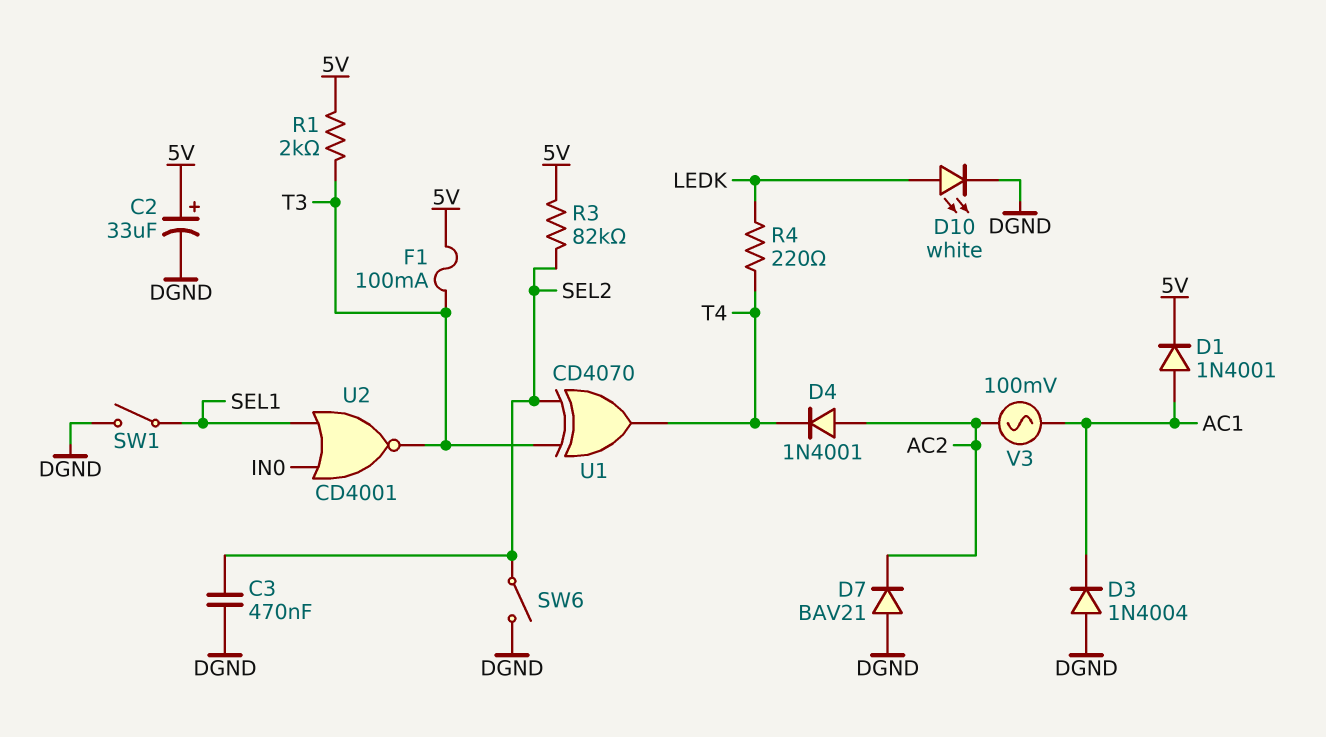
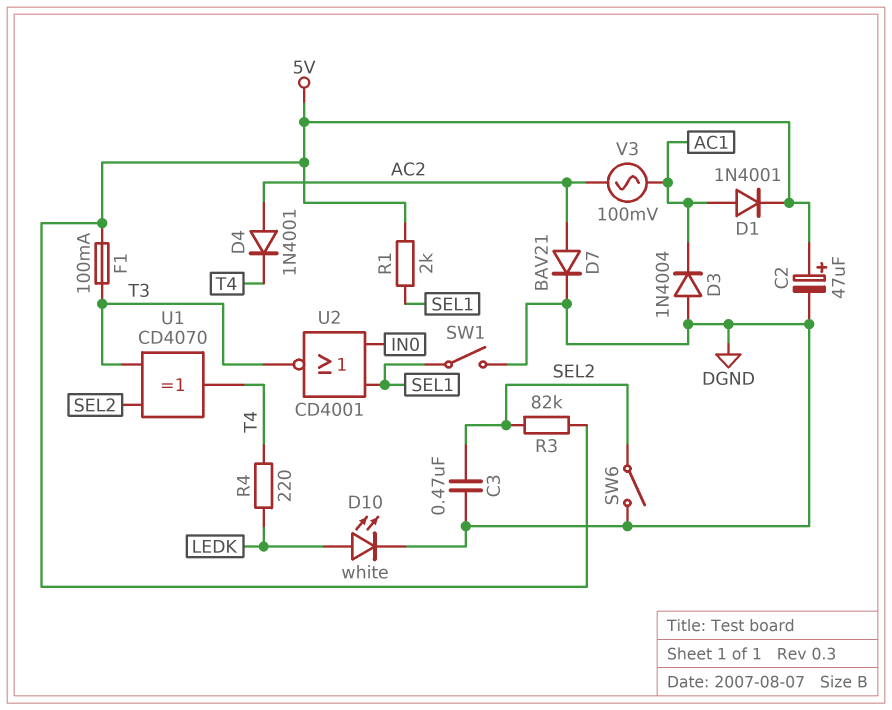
C2: 33uF (plus 5V, minus DGND) -> 47uF (plus 5V, minus DGND)
D7: diode BAV21 (A DGND, K AC2) -> diode BAV21 (A AC2, K DGND)
R1: 2k (5V, T3) -> 2k (5V, SEL1)

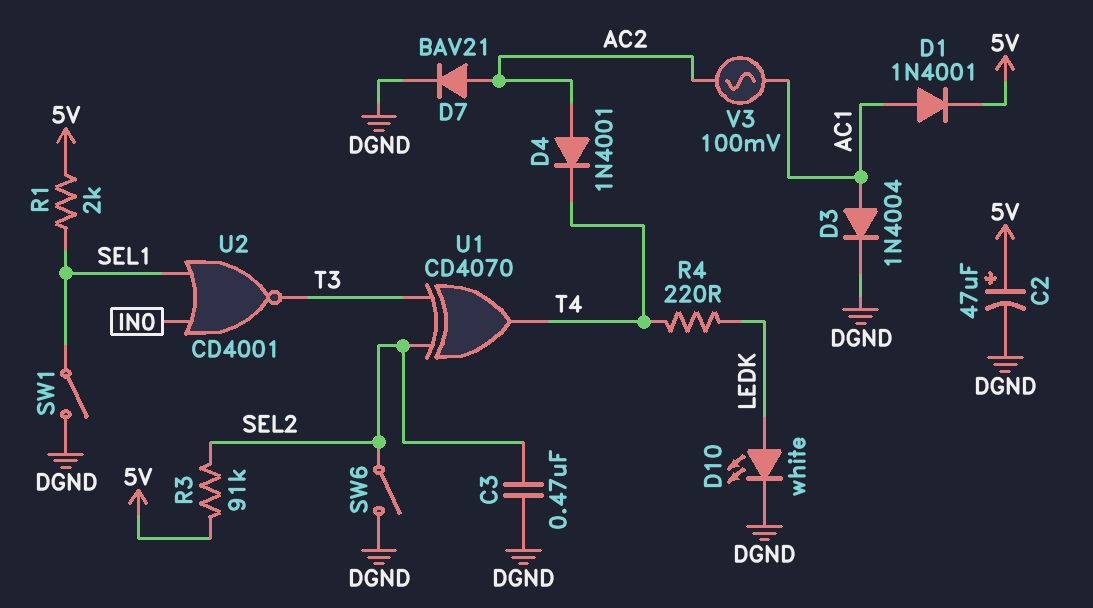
D3: diode 1N4004 (A DGND, K AC1) -> diode 1N4004 (A AC1, K DGND)
F1: 100mA (5V, T3) -> none
R3: 82k (5V, SEL2) -> 91k (5V, SEL2)

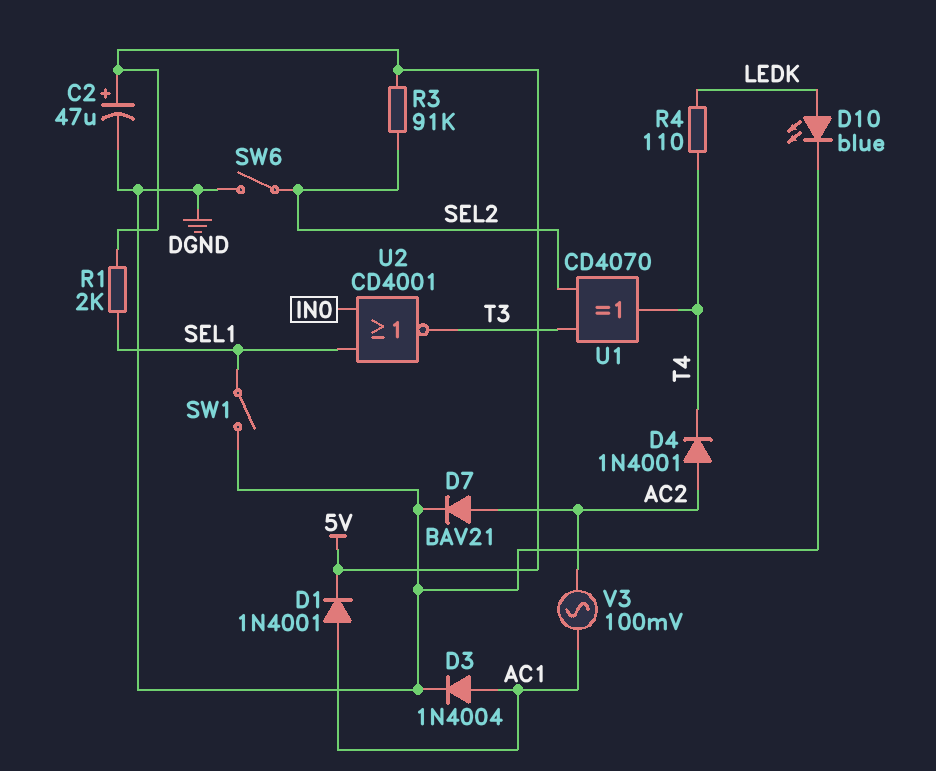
C3: 470nF (DGND, SEL2) -> none
D10: LED white (A LEDK, K DGND) -> LED blue (A LEDK, K DGND)
R4: 220 (LEDK, T4) -> 110 (LEDK, T4)

